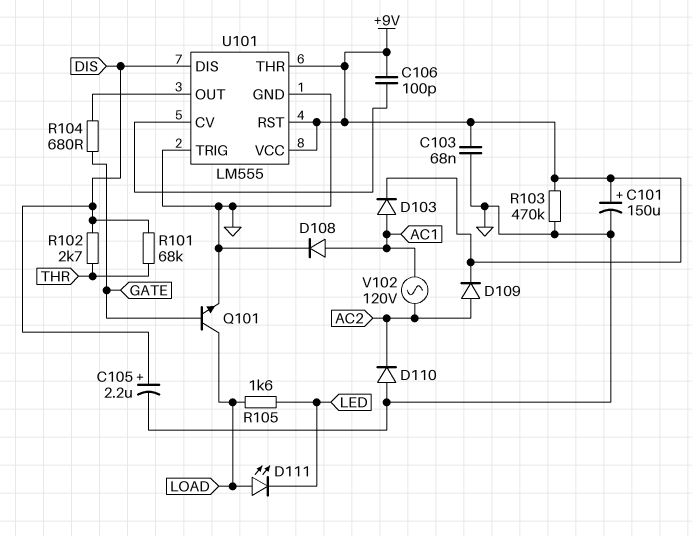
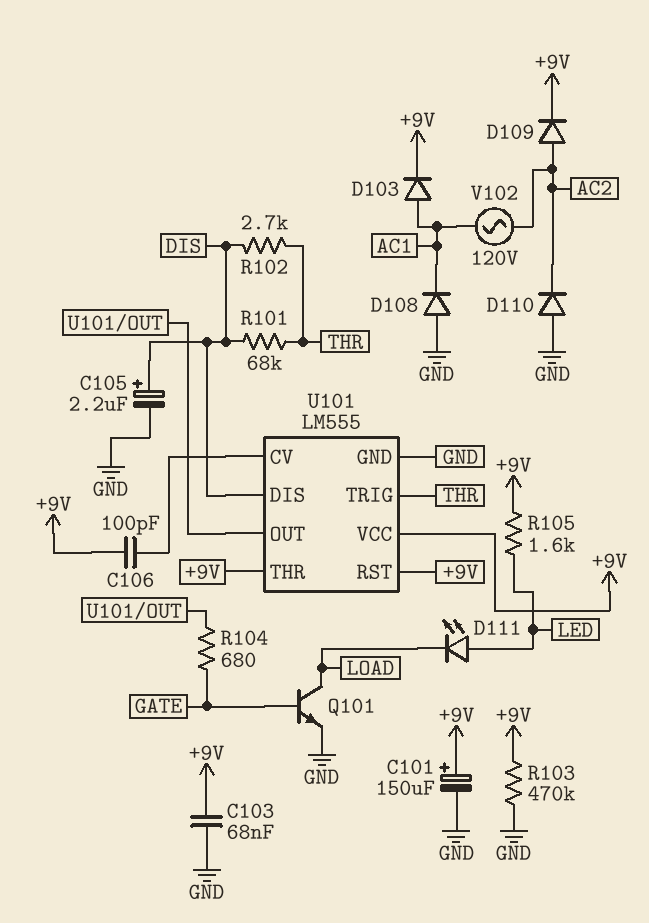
D108: diode (A AC1, K GND) -> diode (A GND, K AC1)
D111: LED (A LOAD, K LED) -> LED (A LED, K LOAD)
R105: 1.6k (LED, LOAD) -> 1.6k (+9V, LED)
U101 pin TRIG: GND -> THR

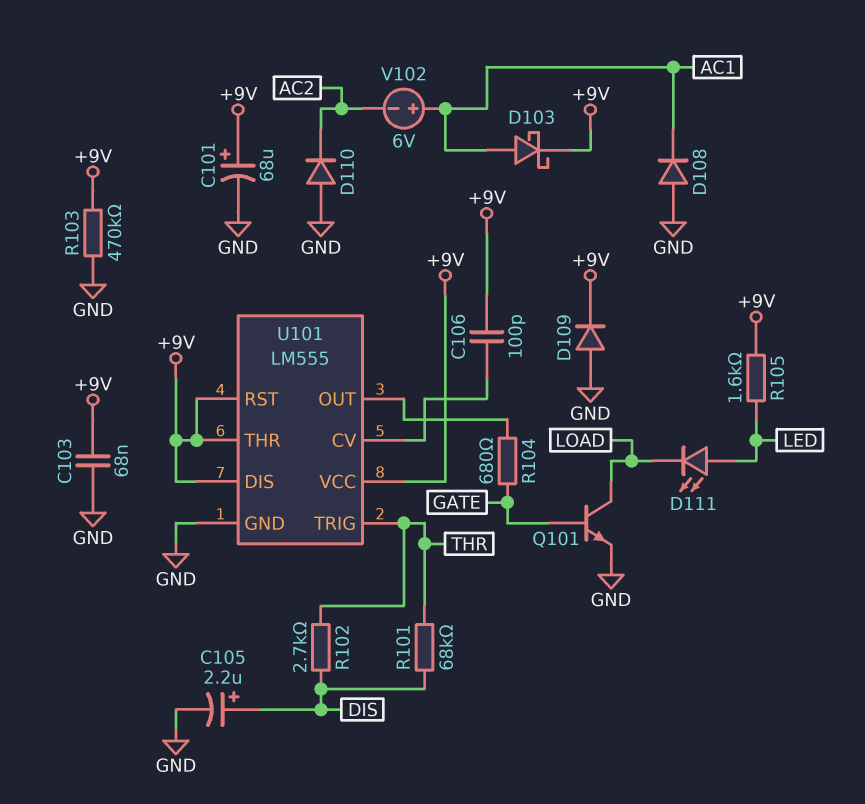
C101: 150uF (plus +9V, minus GND) -> 68uF (plus +9V, minus GND)
D103: diode (A AC1, K +9V) -> schottky (A AC1, K +9V)
D109: diode (A AC2, K +9V) -> diode (A GND, K +9V)
U101 pin DIS: DIS -> +9V
V102: AC 120V (AC1, AC2) -> 6V (plus AC1, minus AC2)

